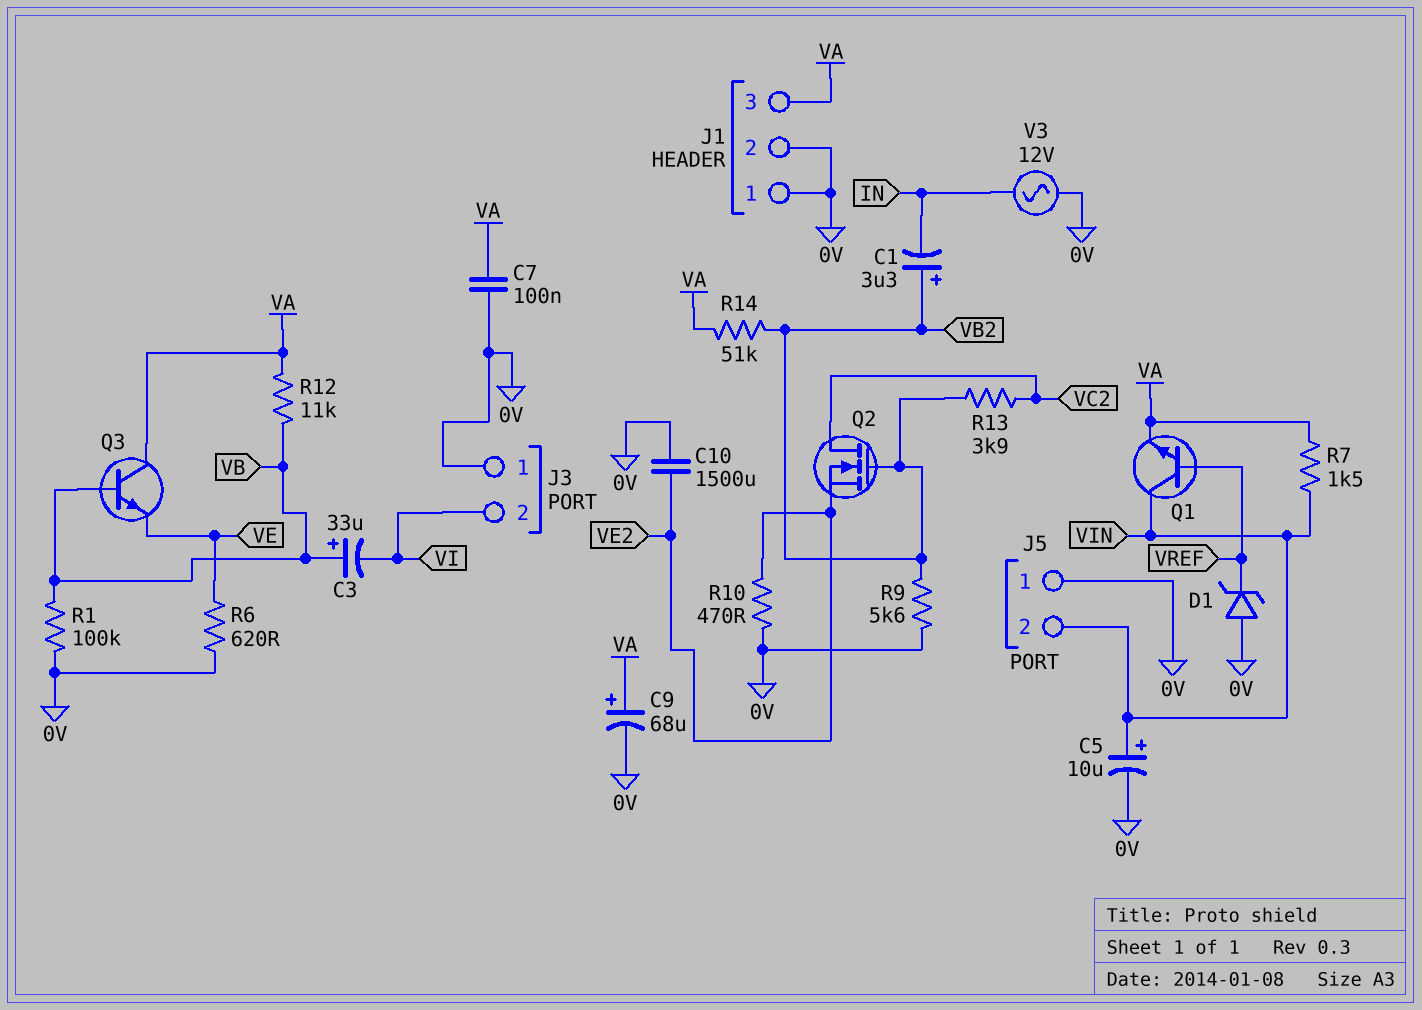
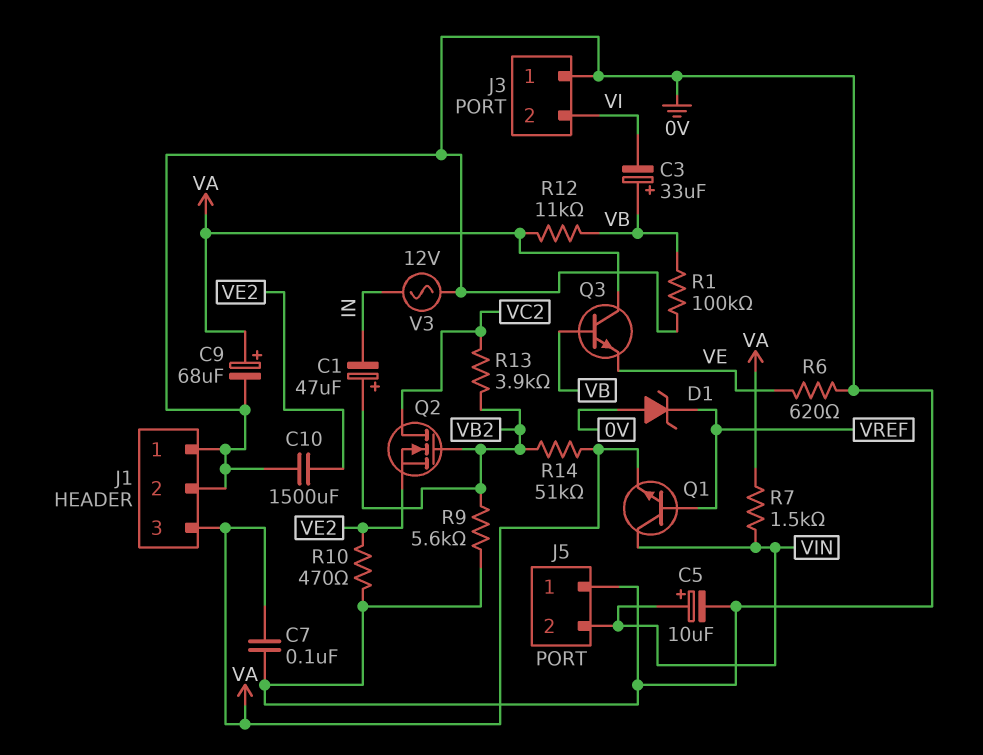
C1: 3.3uF (plus VB2, minus IN) -> 47uF (plus VB2, minus IN)

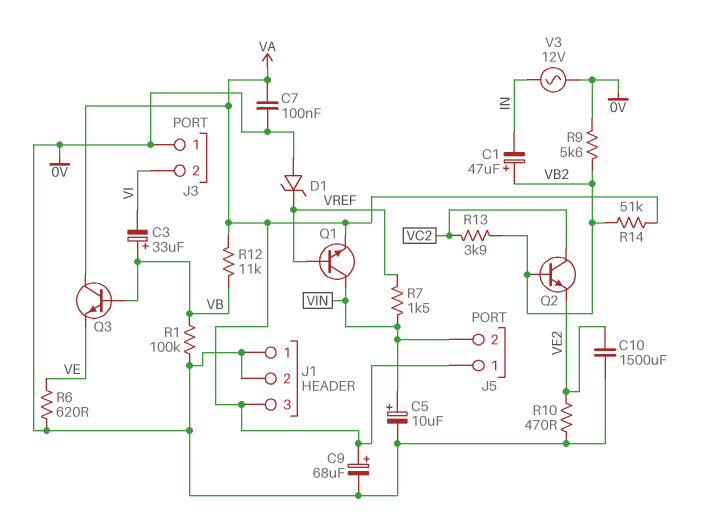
J5 pin 1: 0V -> VA
Q2: NMOS (G VB2, D VC2, S VE2) -> NPN (B VB2, C VC2, E VE2)
R7: 1.5k (VA, VIN) -> 1.5k (VIN, VREF)

